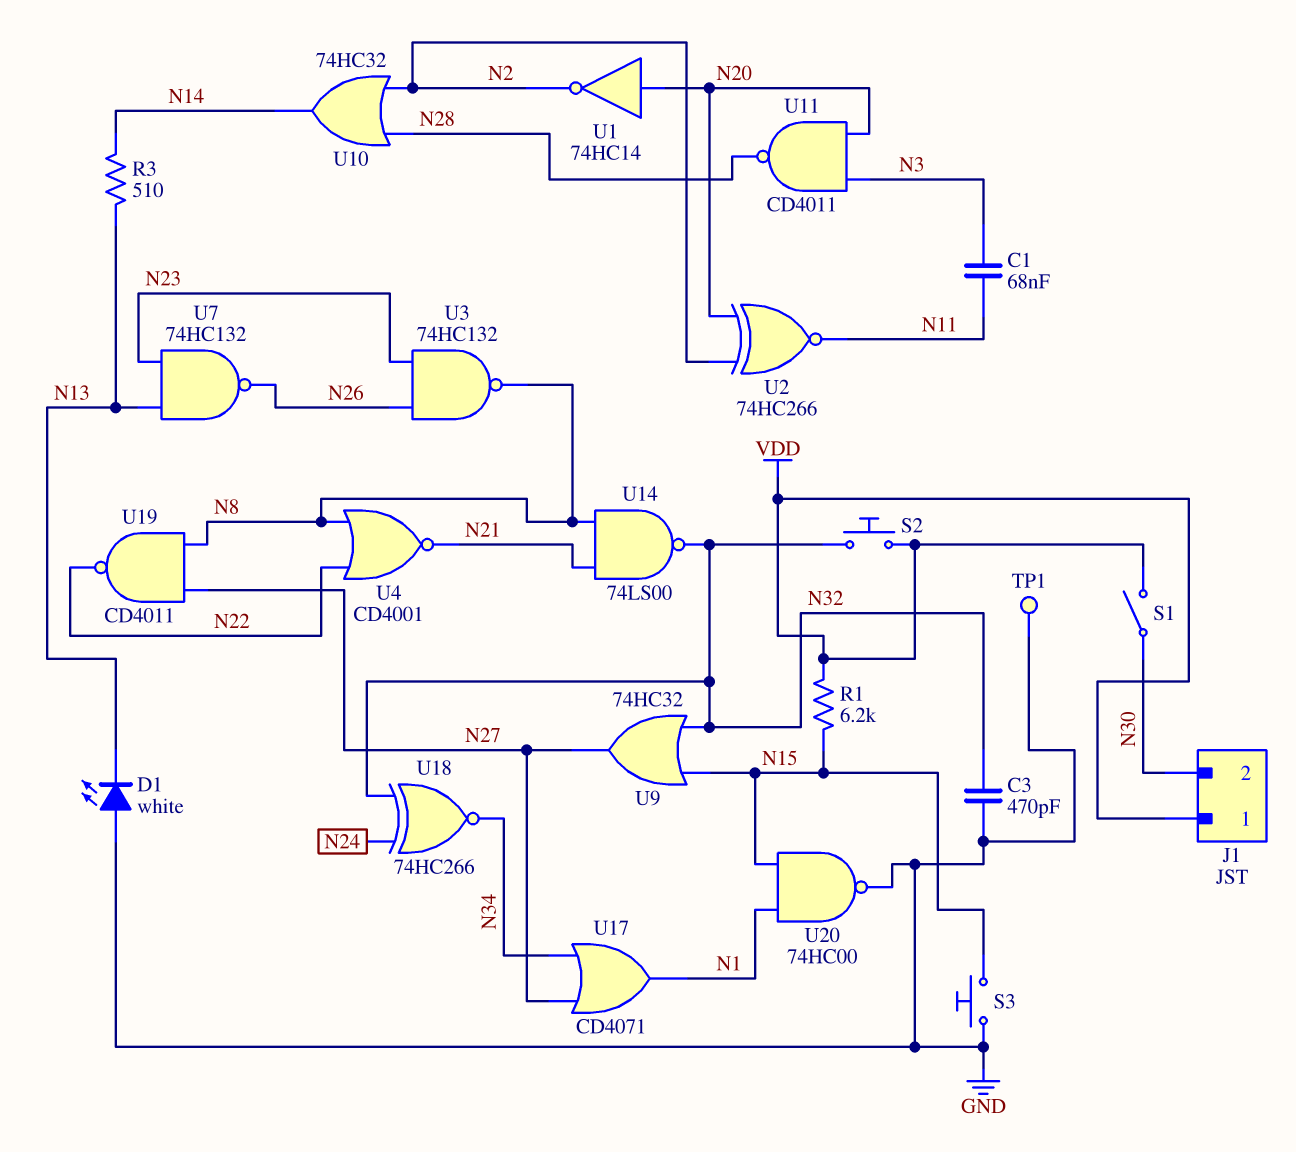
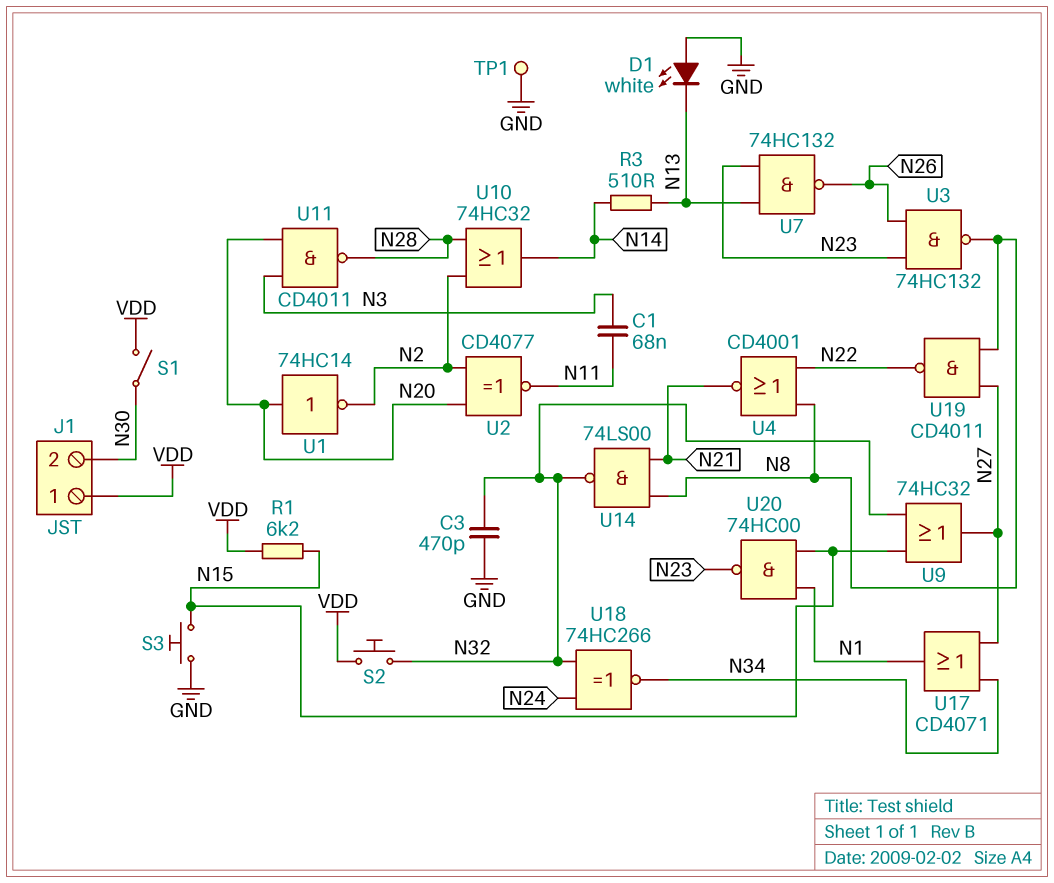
U2: XNOR 74HC266 (in N2, in N20, out N11) -> XNOR CD4077 (in N2, in N20, out N11)
U20: NAND 74HC00 (in N1, in N15, out GND) -> NAND 74HC00 (in N1, in N15, out N23)

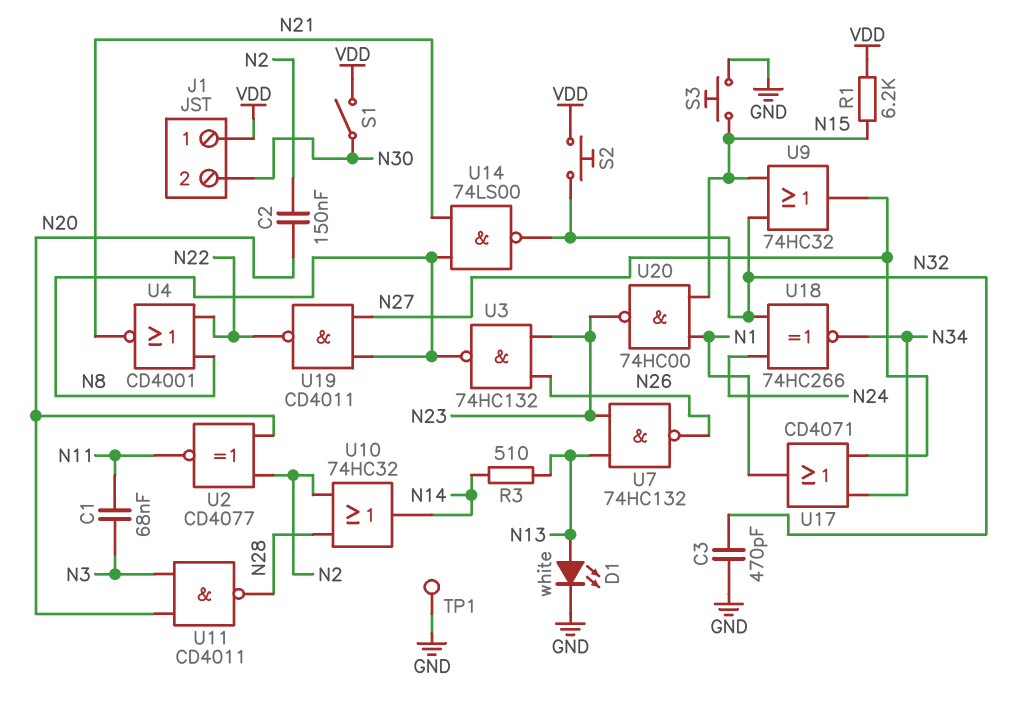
C2: none -> 150nF (N2, N20)
D1: LED white (A GND, K N13) -> LED white (A N13, K GND)
U1: NOT 74HC14 (in N20, out N2) -> none

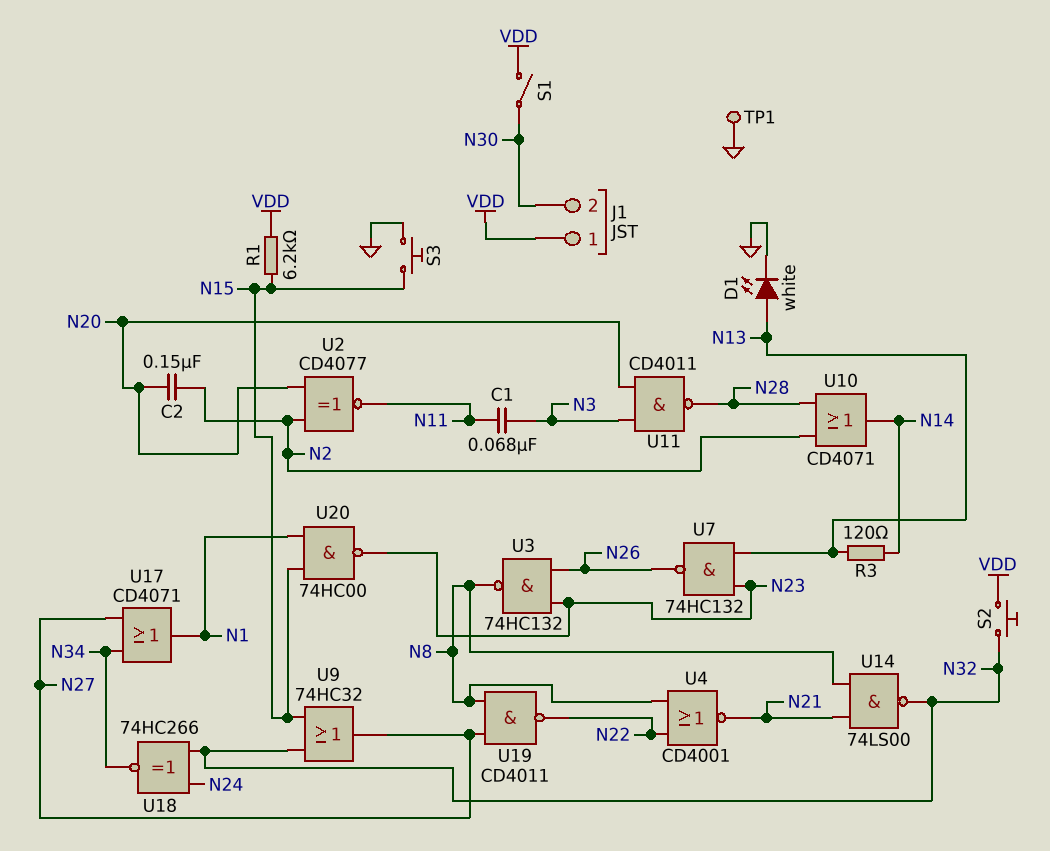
C3: 470pF (GND, N32) -> none
R3: 510 (N13, N14) -> 120 (N13, N14)
U10: OR 74HC32 (in N2, in N28, out N14) -> OR CD4071 (in N2, in N28, out N14)

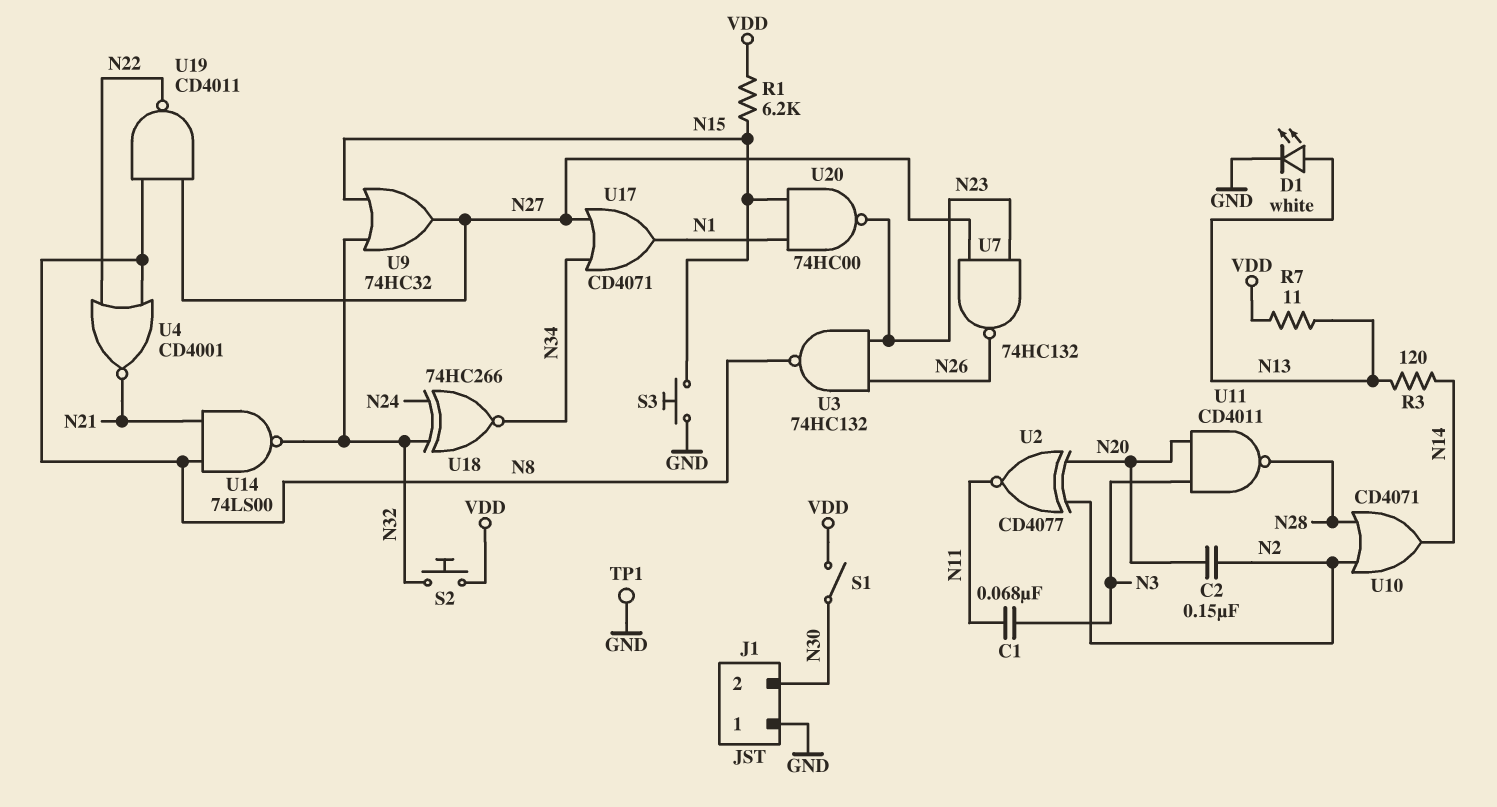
J1 pin 1: VDD -> GND
R7: none -> 11 (N13, VDD)
U7: NAND 74HC132 (in N13, in N23, out N26) -> NAND 74HC132 (in N23, in N27, out N26)

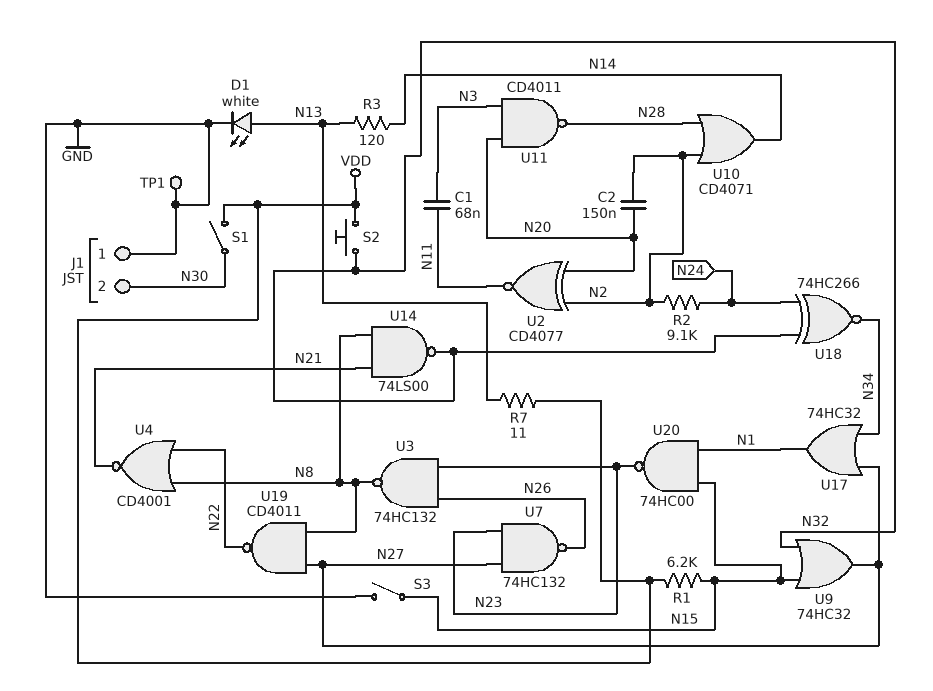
R2: none -> 9.1k (N2, N24)
S3: button (GND, N15) -> switch (GND, N15)
U17: OR CD4071 (in N27, in N34, out N1) -> OR 74HC32 (in N27, in N34, out N1)

